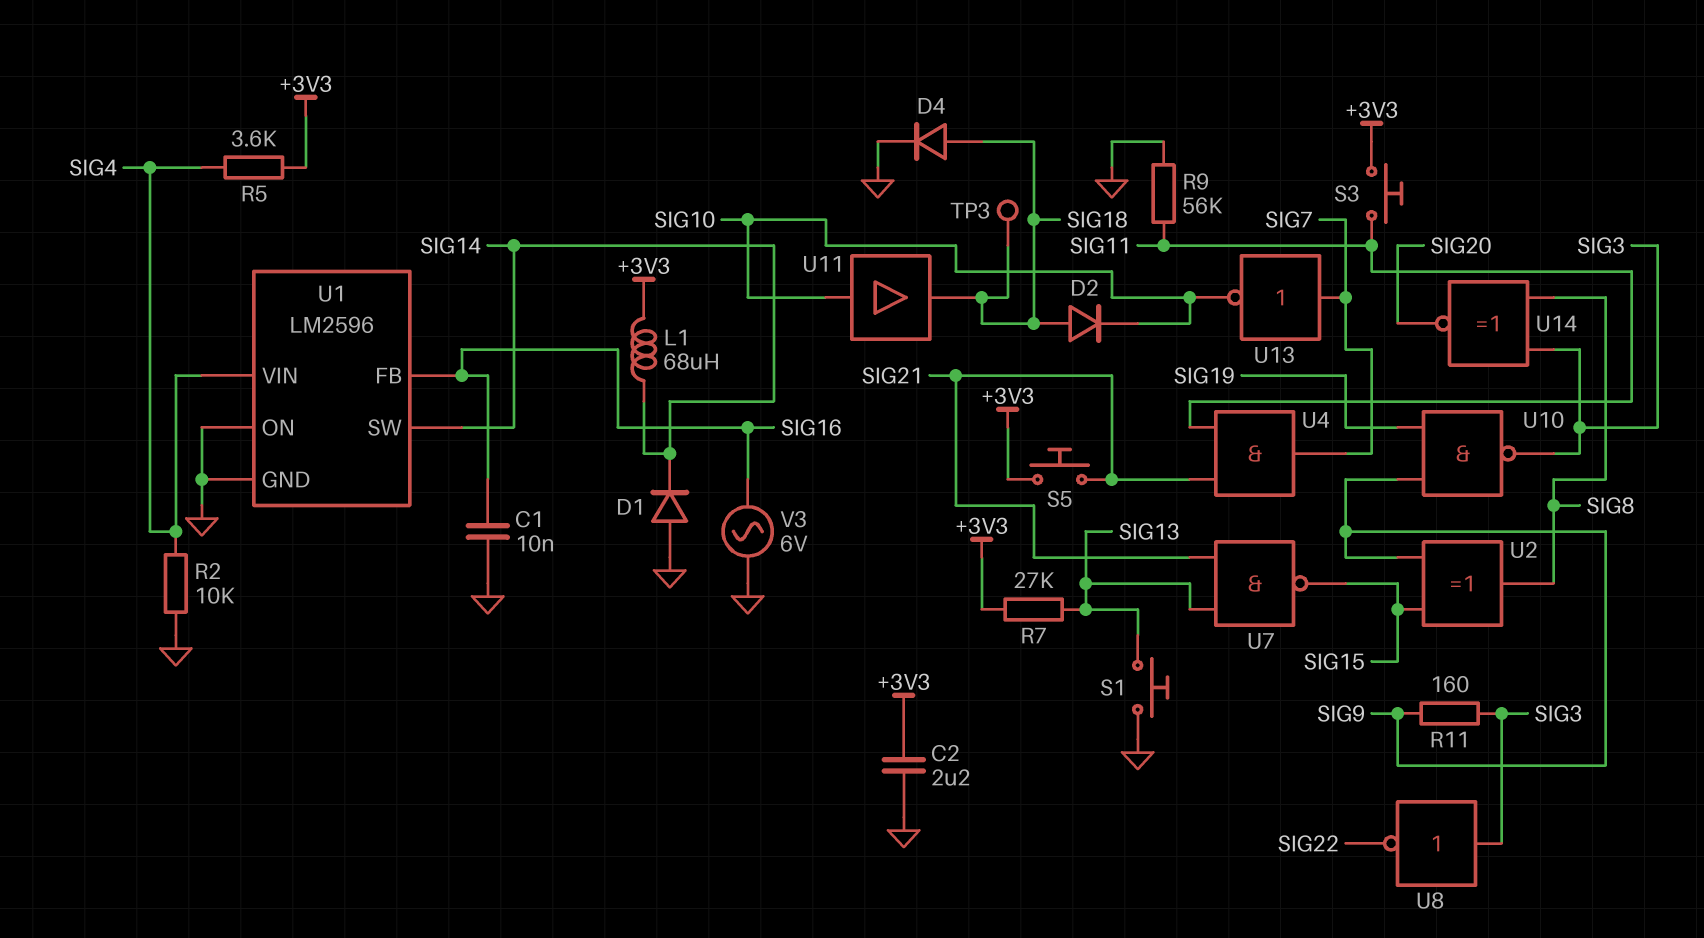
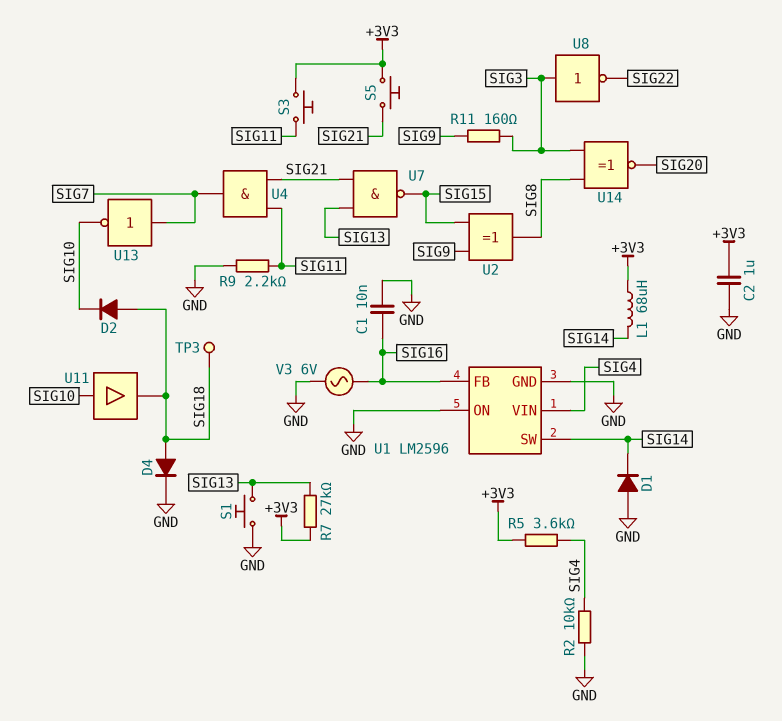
C2: 2.2uF (+3V3, GND) -> 1uF (+3V3, GND)
R9: 56k (GND, SIG11) -> 2.2k (GND, SIG11)
U10: NAND (in SIG9, in SIG19, out SIG3) -> none

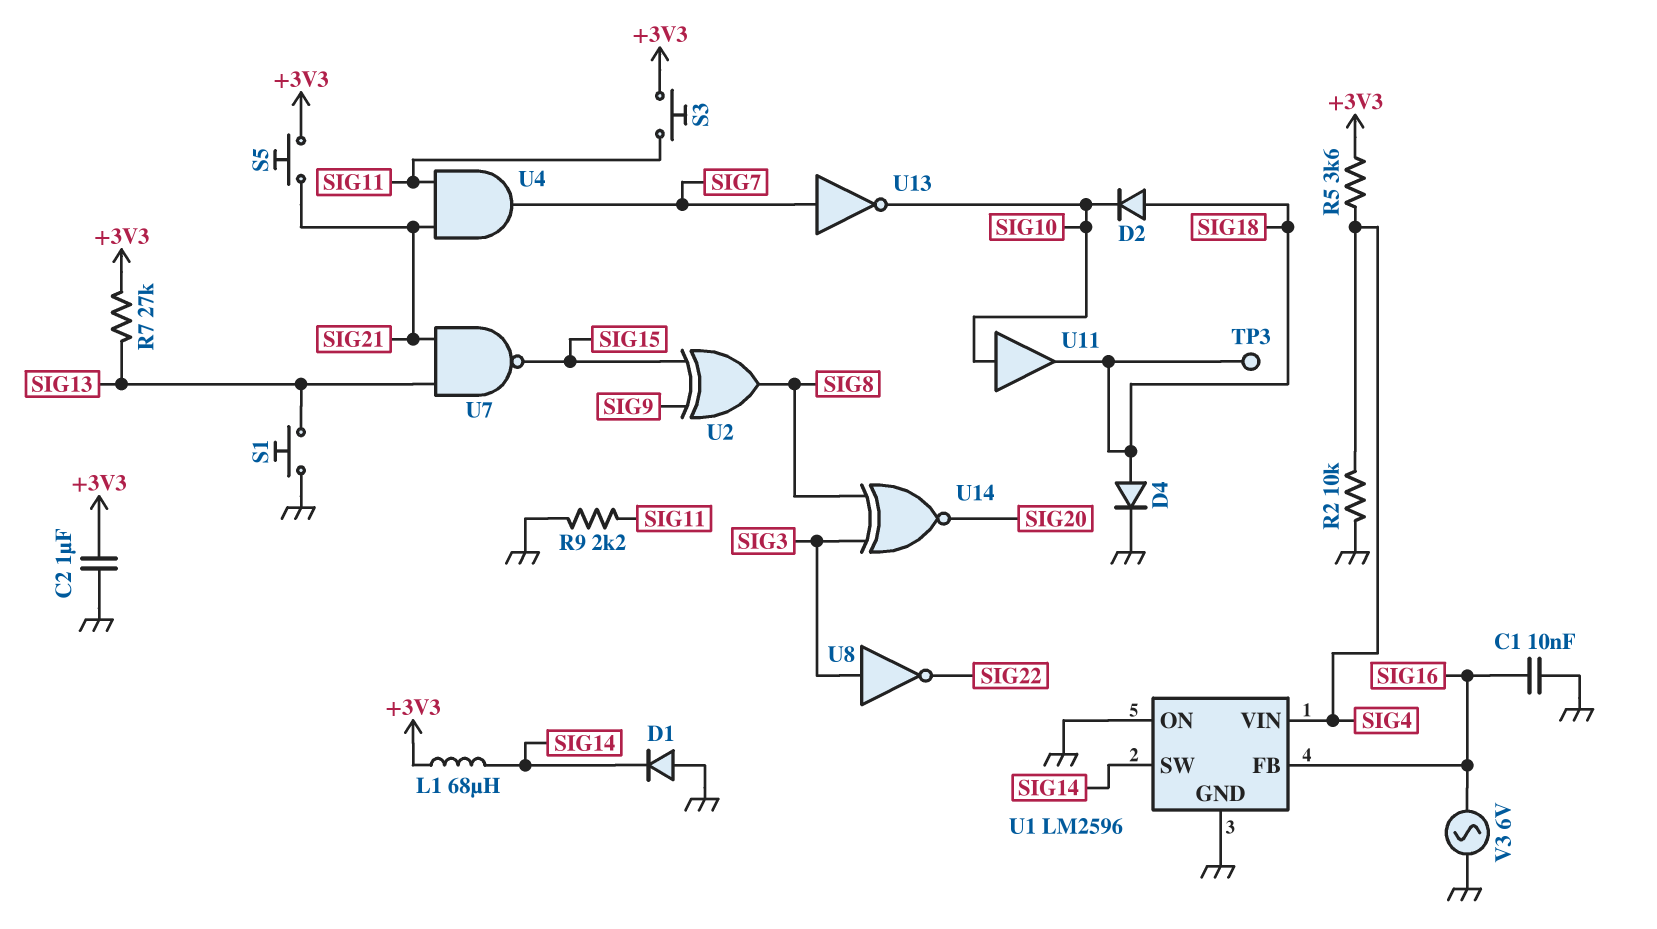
R11: 160 (SIG3, SIG9) -> none

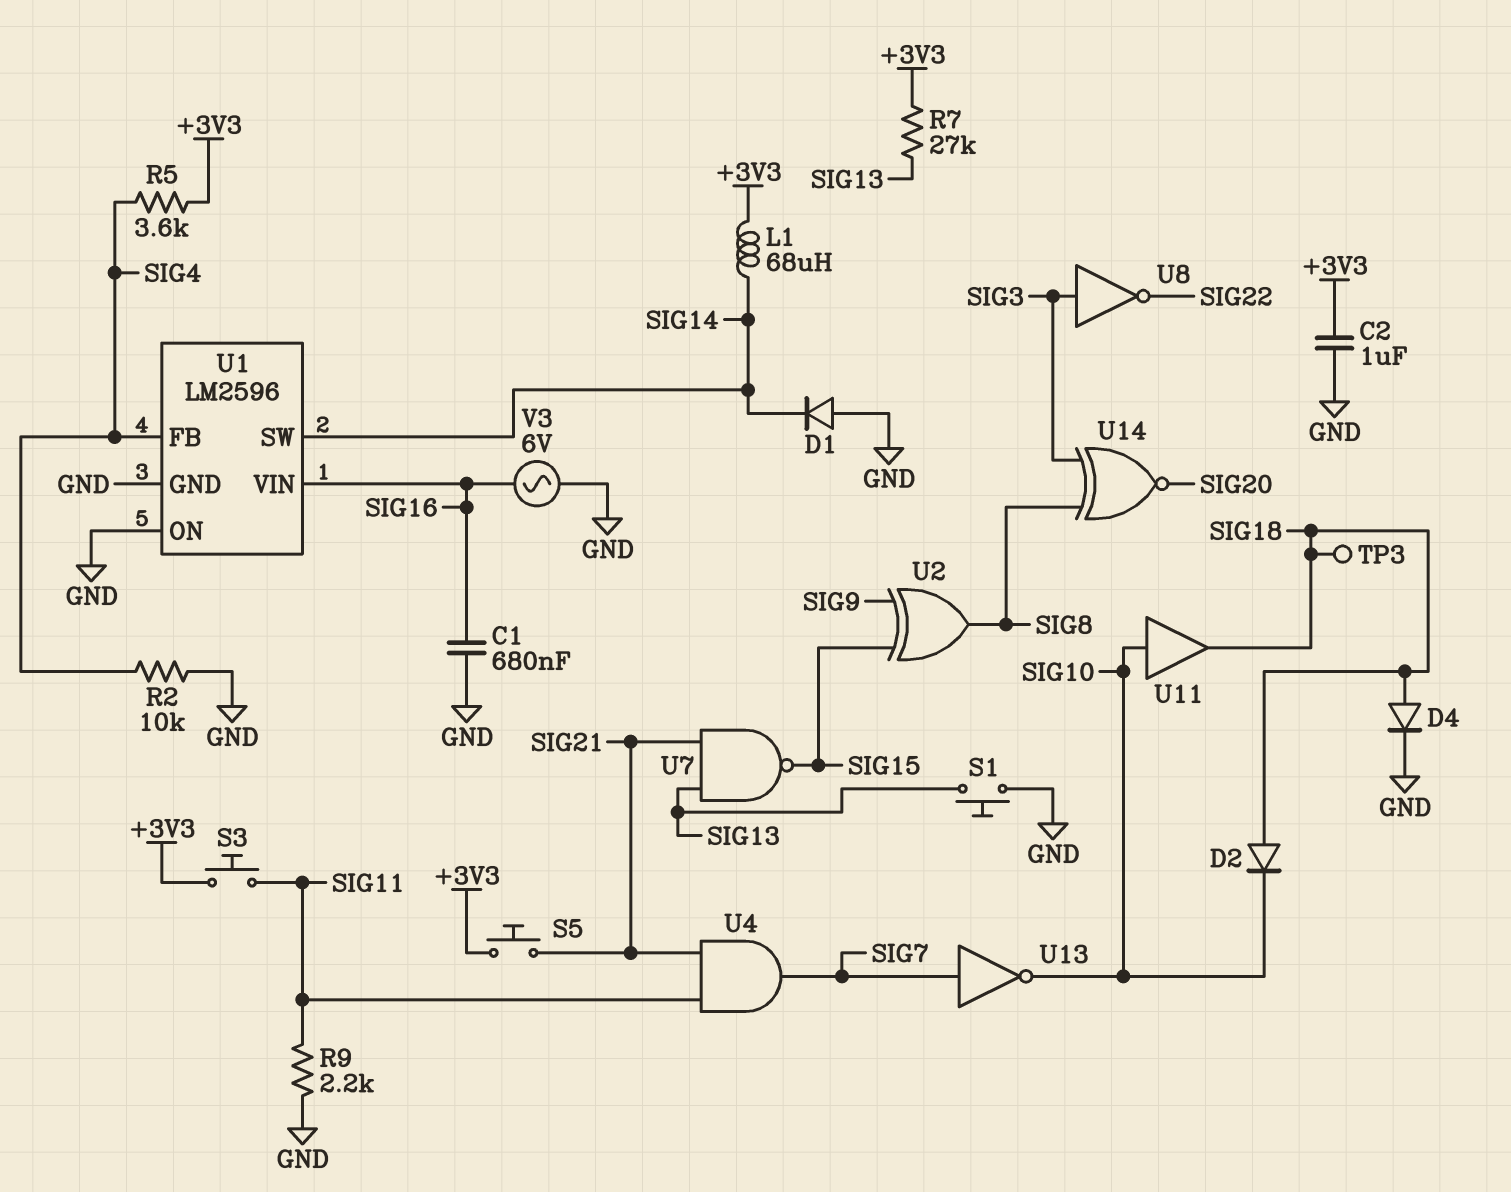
C1: 10nF (GND, SIG16) -> 680nF (GND, SIG16)
U1 pin FB: SIG16 -> SIG4
U1 pin VIN: SIG4 -> SIG16

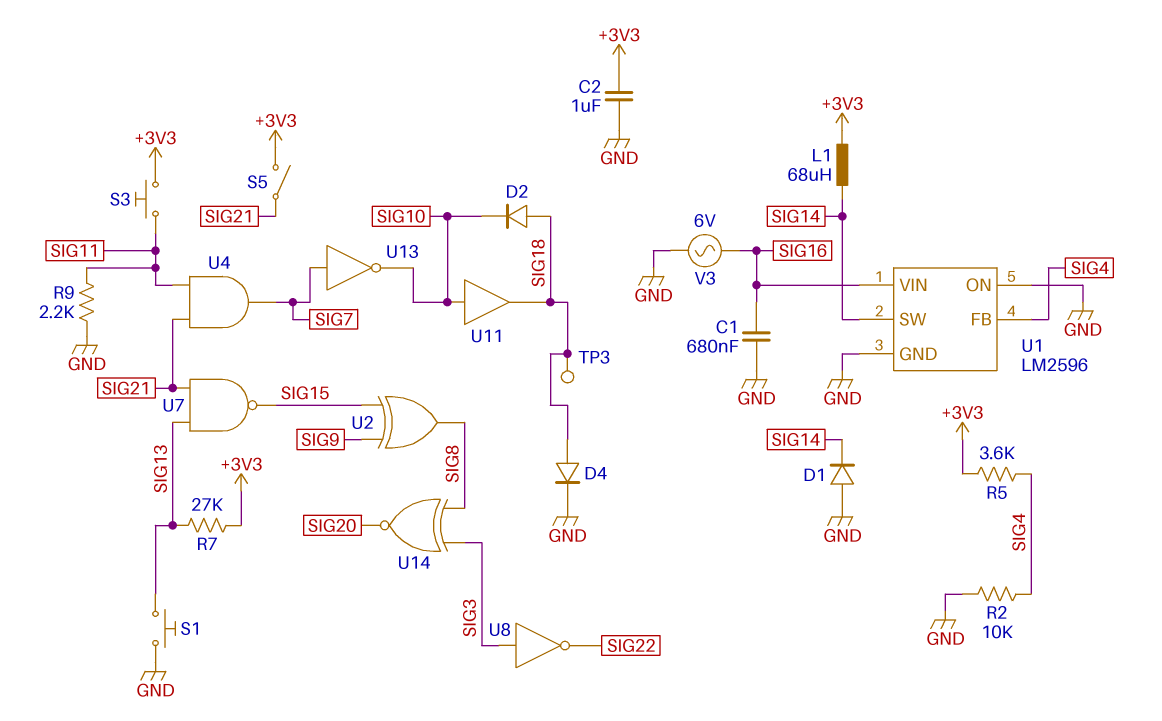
S5: button (+3V3, SIG21) -> switch (+3V3, SIG21)

